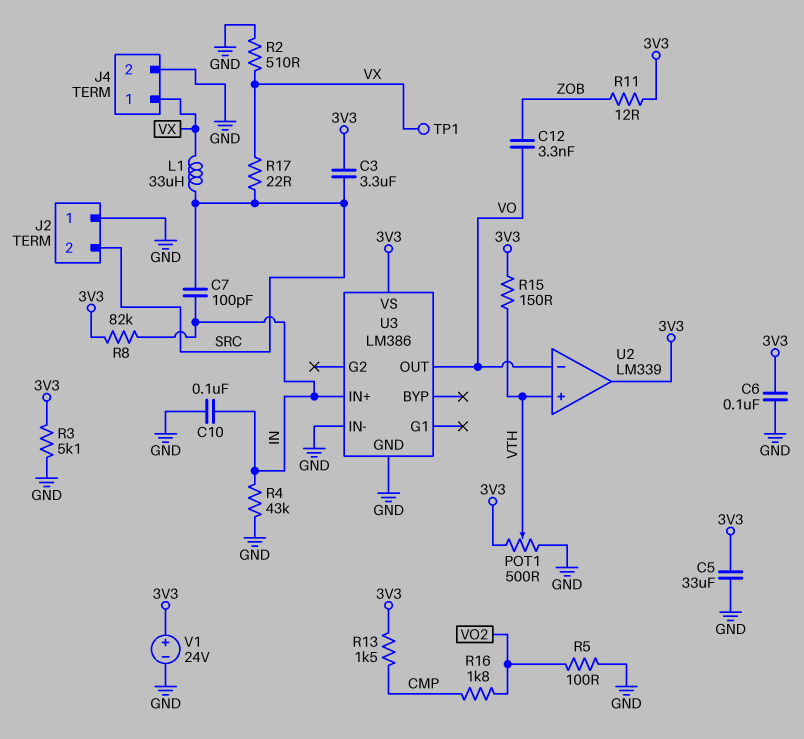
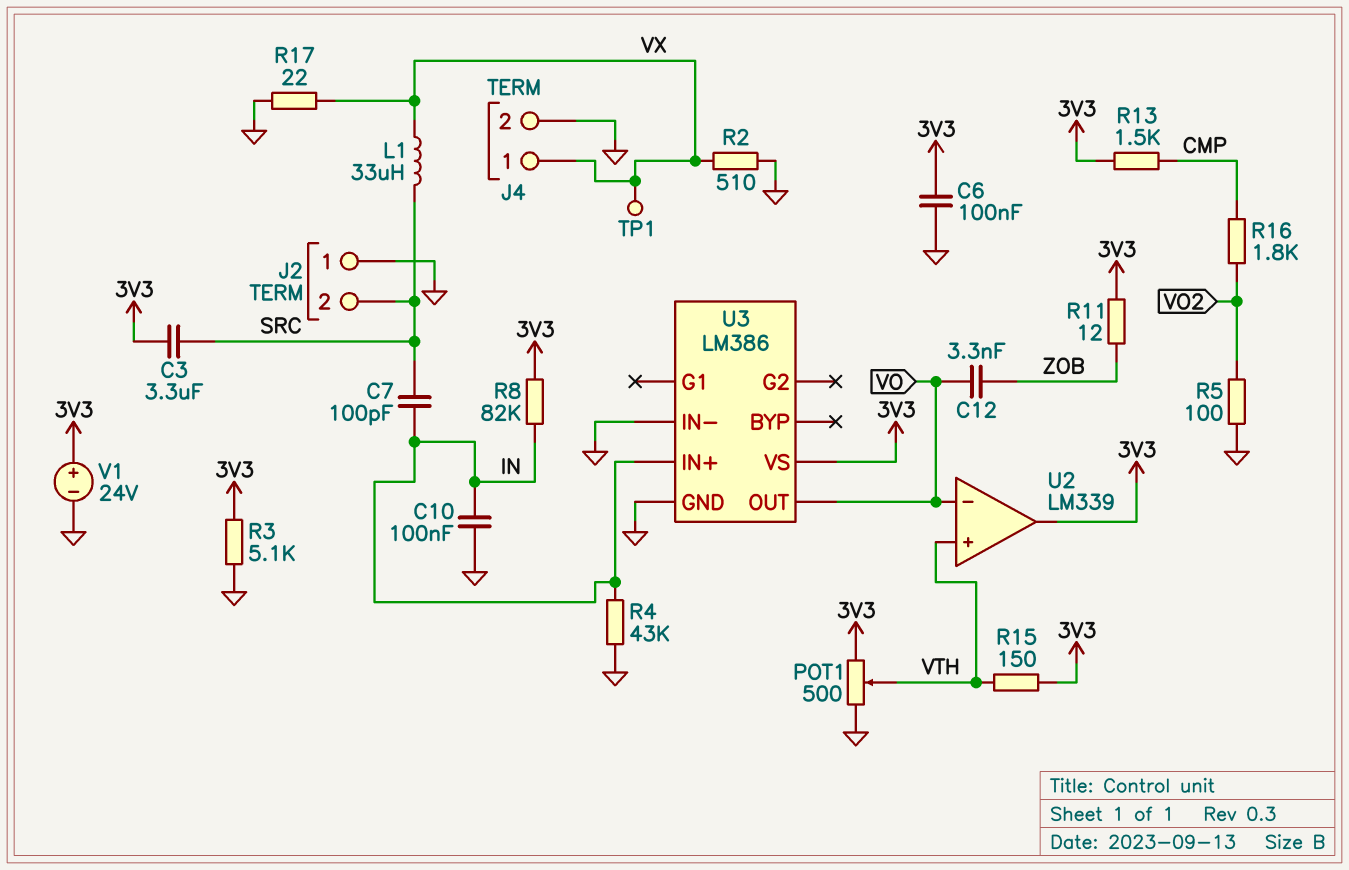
C5: 33uF (3V3, GND) -> none
R17: 22 (SRC, VX) -> 22 (GND, VX)

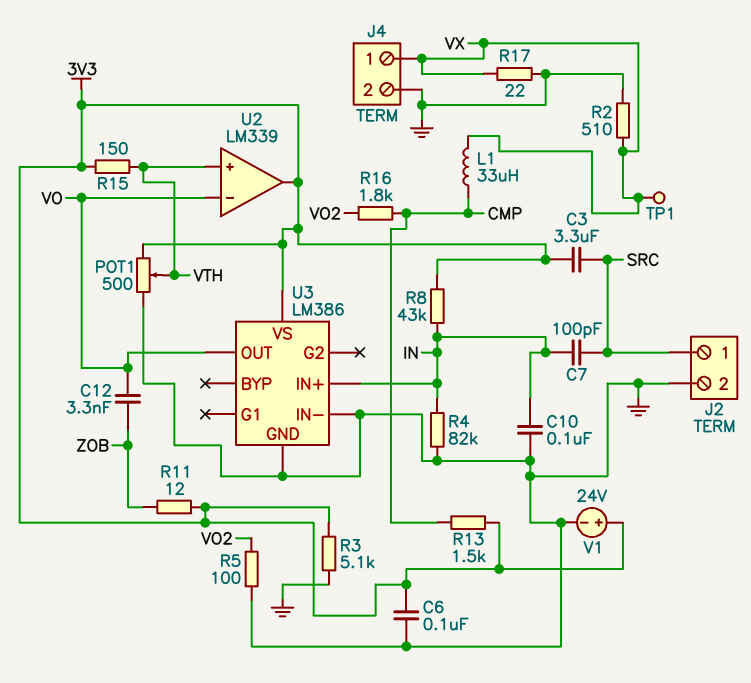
J2 pin 1: GND -> SRC
J2 pin 2: SRC -> GND
L1: 33uH (SRC, VX) -> 33uH (CMP, VX)
R4: 43k (GND, IN) -> 82k (GND, IN)
R8: 82k (3V3, IN) -> 43k (3V3, IN)

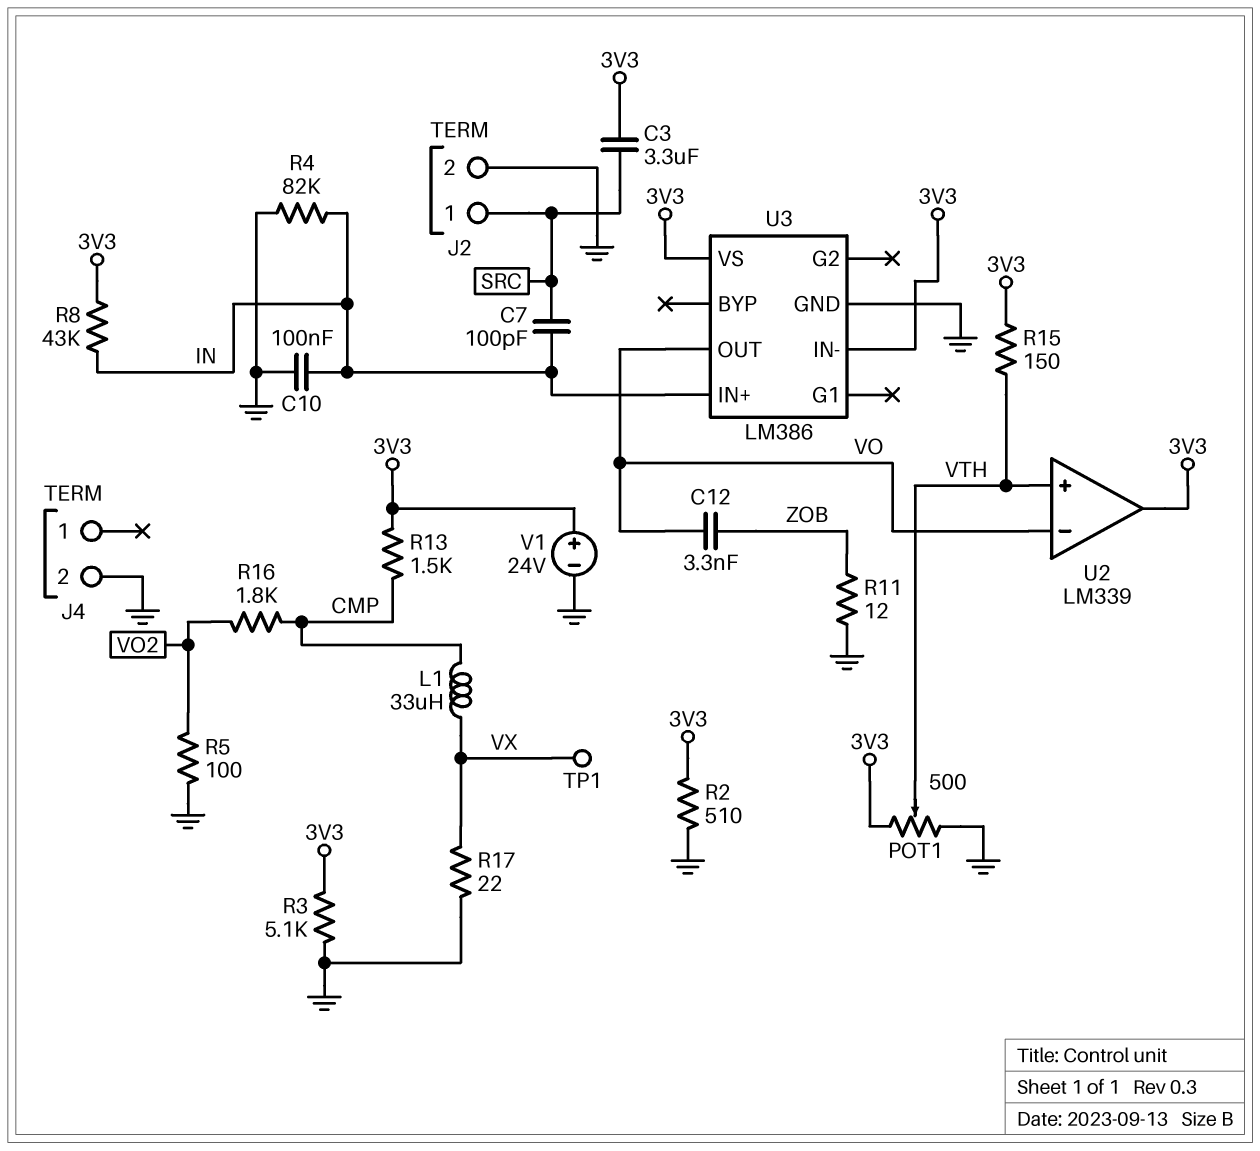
C6: 100nF (3V3, GND) -> none
J4 pin 1: VX -> none
R2: 510 (GND, VX) -> 510 (3V3, GND)
R11: 12 (3V3, ZOB) -> 12 (GND, ZOB)
U3 pin IN-: GND -> 3V3

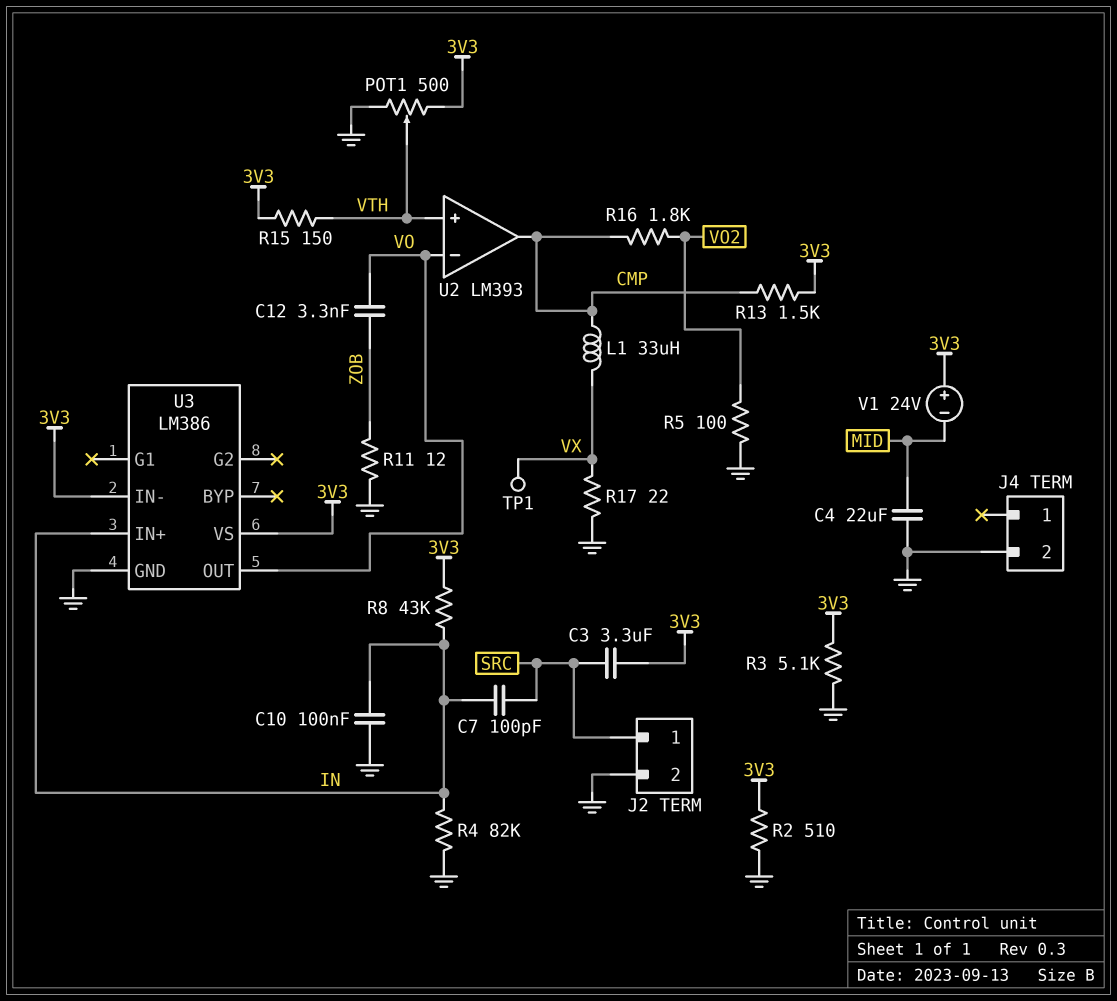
C4: none -> 22uF (GND, MID)
U2: LM339 -> LM393
U2 pin out: 3V3 -> CMP
V1: 24V (plus 3V3, minus GND) -> 24V (plus 3V3, minus MID)

